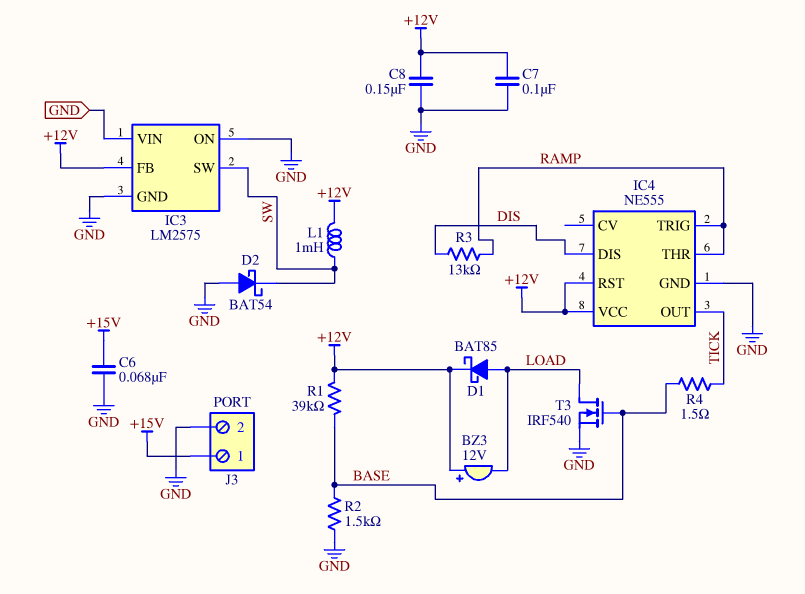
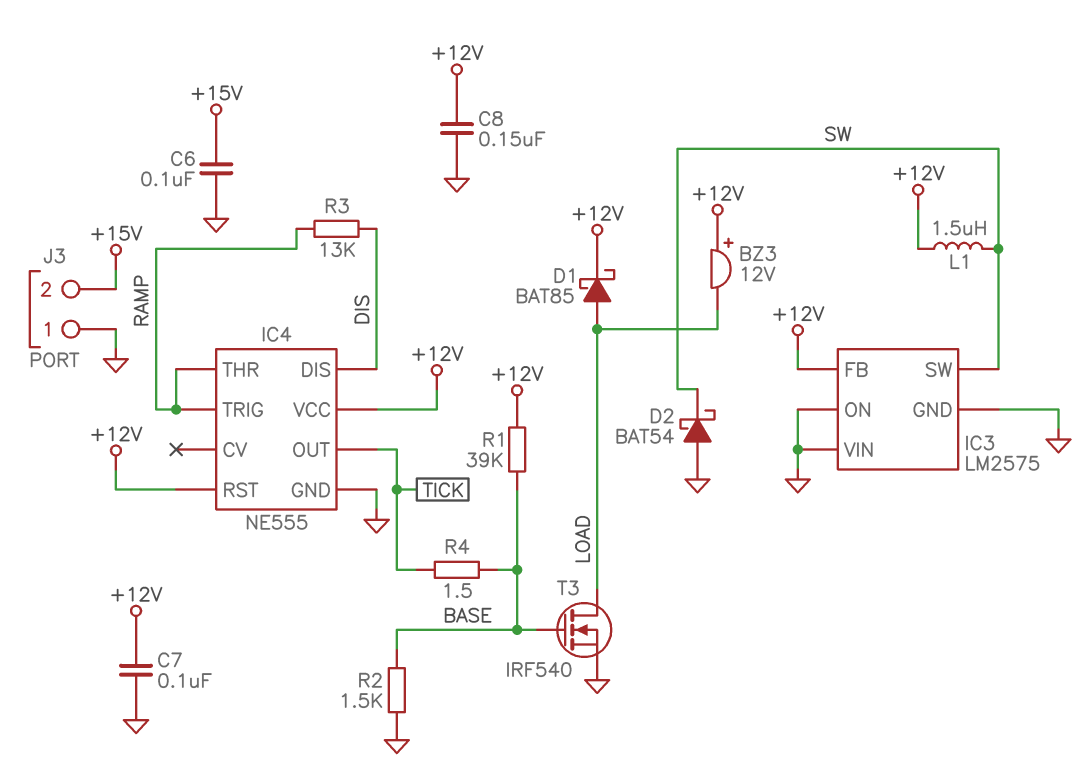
C6: 68nF (+15V, GND) -> 100nF (+15V, GND)
J3 pin 1: +15V -> GND
J3 pin 2: GND -> +15V
L1: 1mH (+12V, SW) -> 1.5uH (+12V, SW)

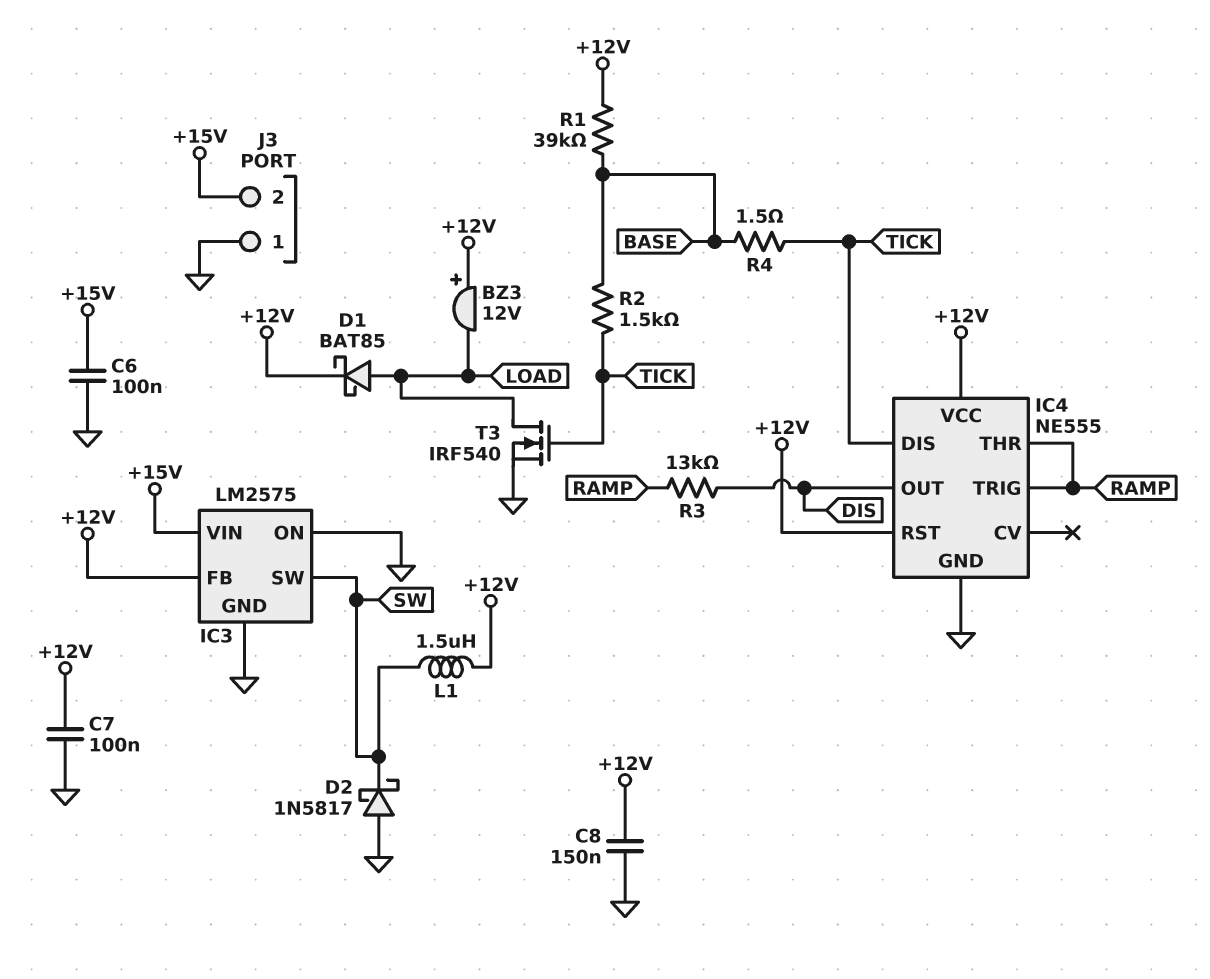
D2: schottky BAT54 (A GND, K SW) -> schottky 1N5817 (A GND, K SW)
IC3 pin VIN: GND -> +15V
IC4 pin DIS: DIS -> TICK
IC4 pin OUT: TICK -> DIS
R2: 1.5k (BASE, GND) -> 1.5k (BASE, TICK)
T3: NMOS IRF540 (G BASE, D LOAD, S GND) -> NMOS IRF540 (G TICK, D LOAD, S GND)

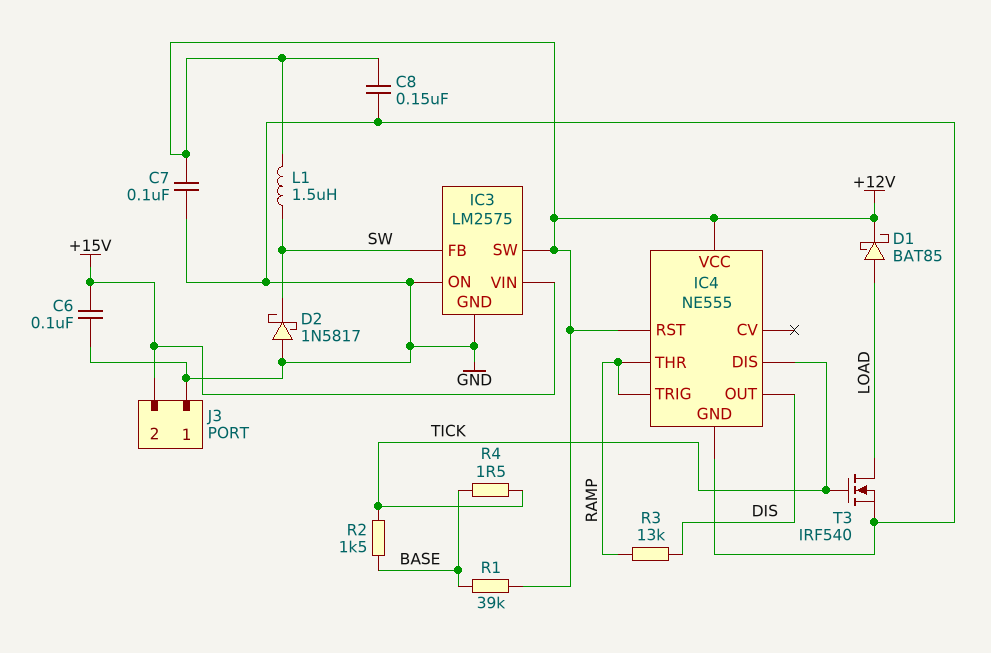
BZ3: buzzer 12V (plus +12V, minus LOAD) -> none
IC3 pin FB: +12V -> SW
IC3 pin SW: SW -> +12V

